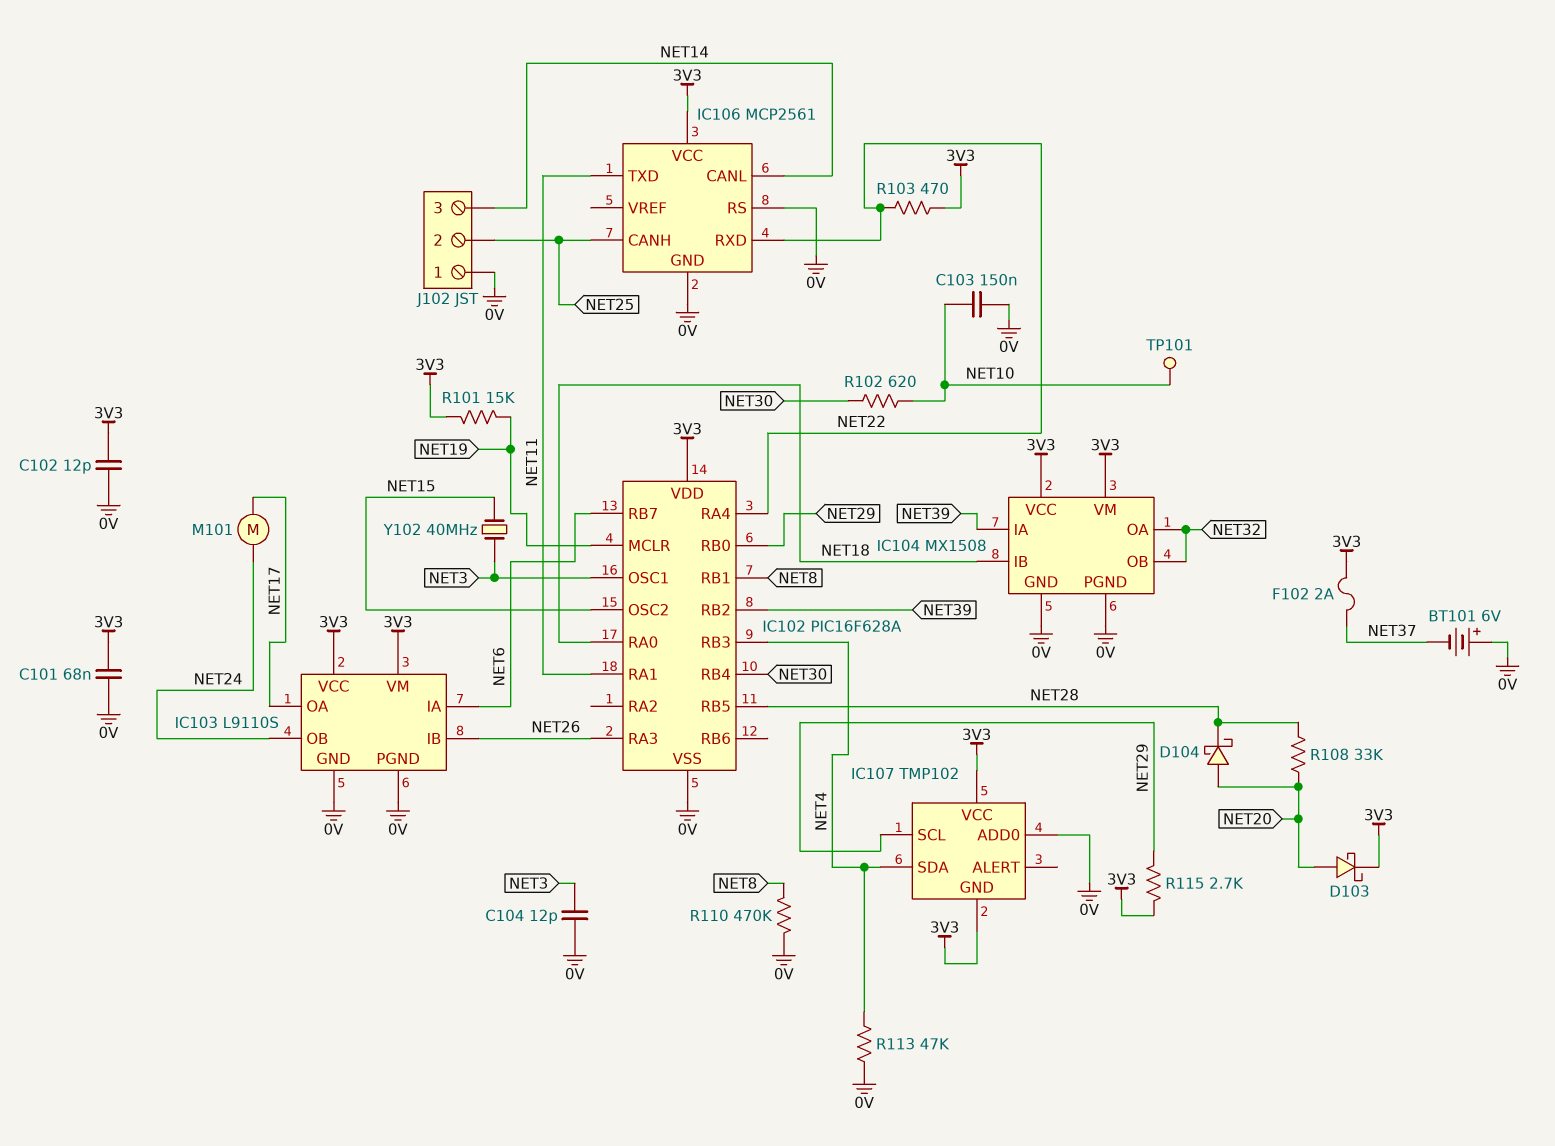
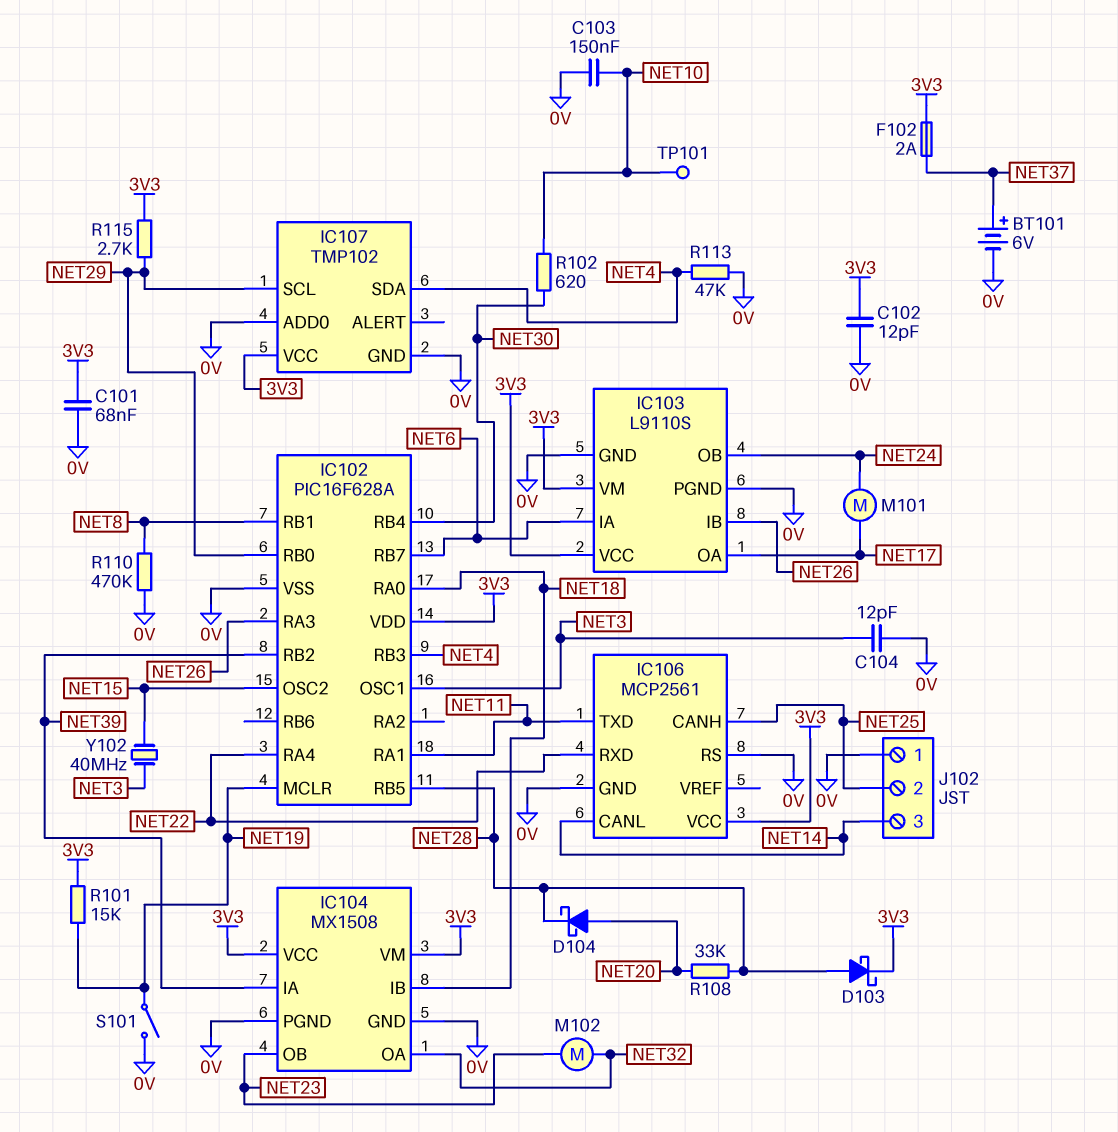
BT101: 6V (plus 0V, minus NET37) -> 6V (plus NET37, minus 0V)
D103: schottky (A NET20, K 3V3) -> schottky (A NET28, K 3V3)
IC104 pin OB: NET32 -> NET23
IC107 pin GND: 3V3 -> 0V
M102: none -> motor (NET23, NET32)
R103: 470 (3V3, NET22) -> none
S101: none -> switch (0V, NET19)

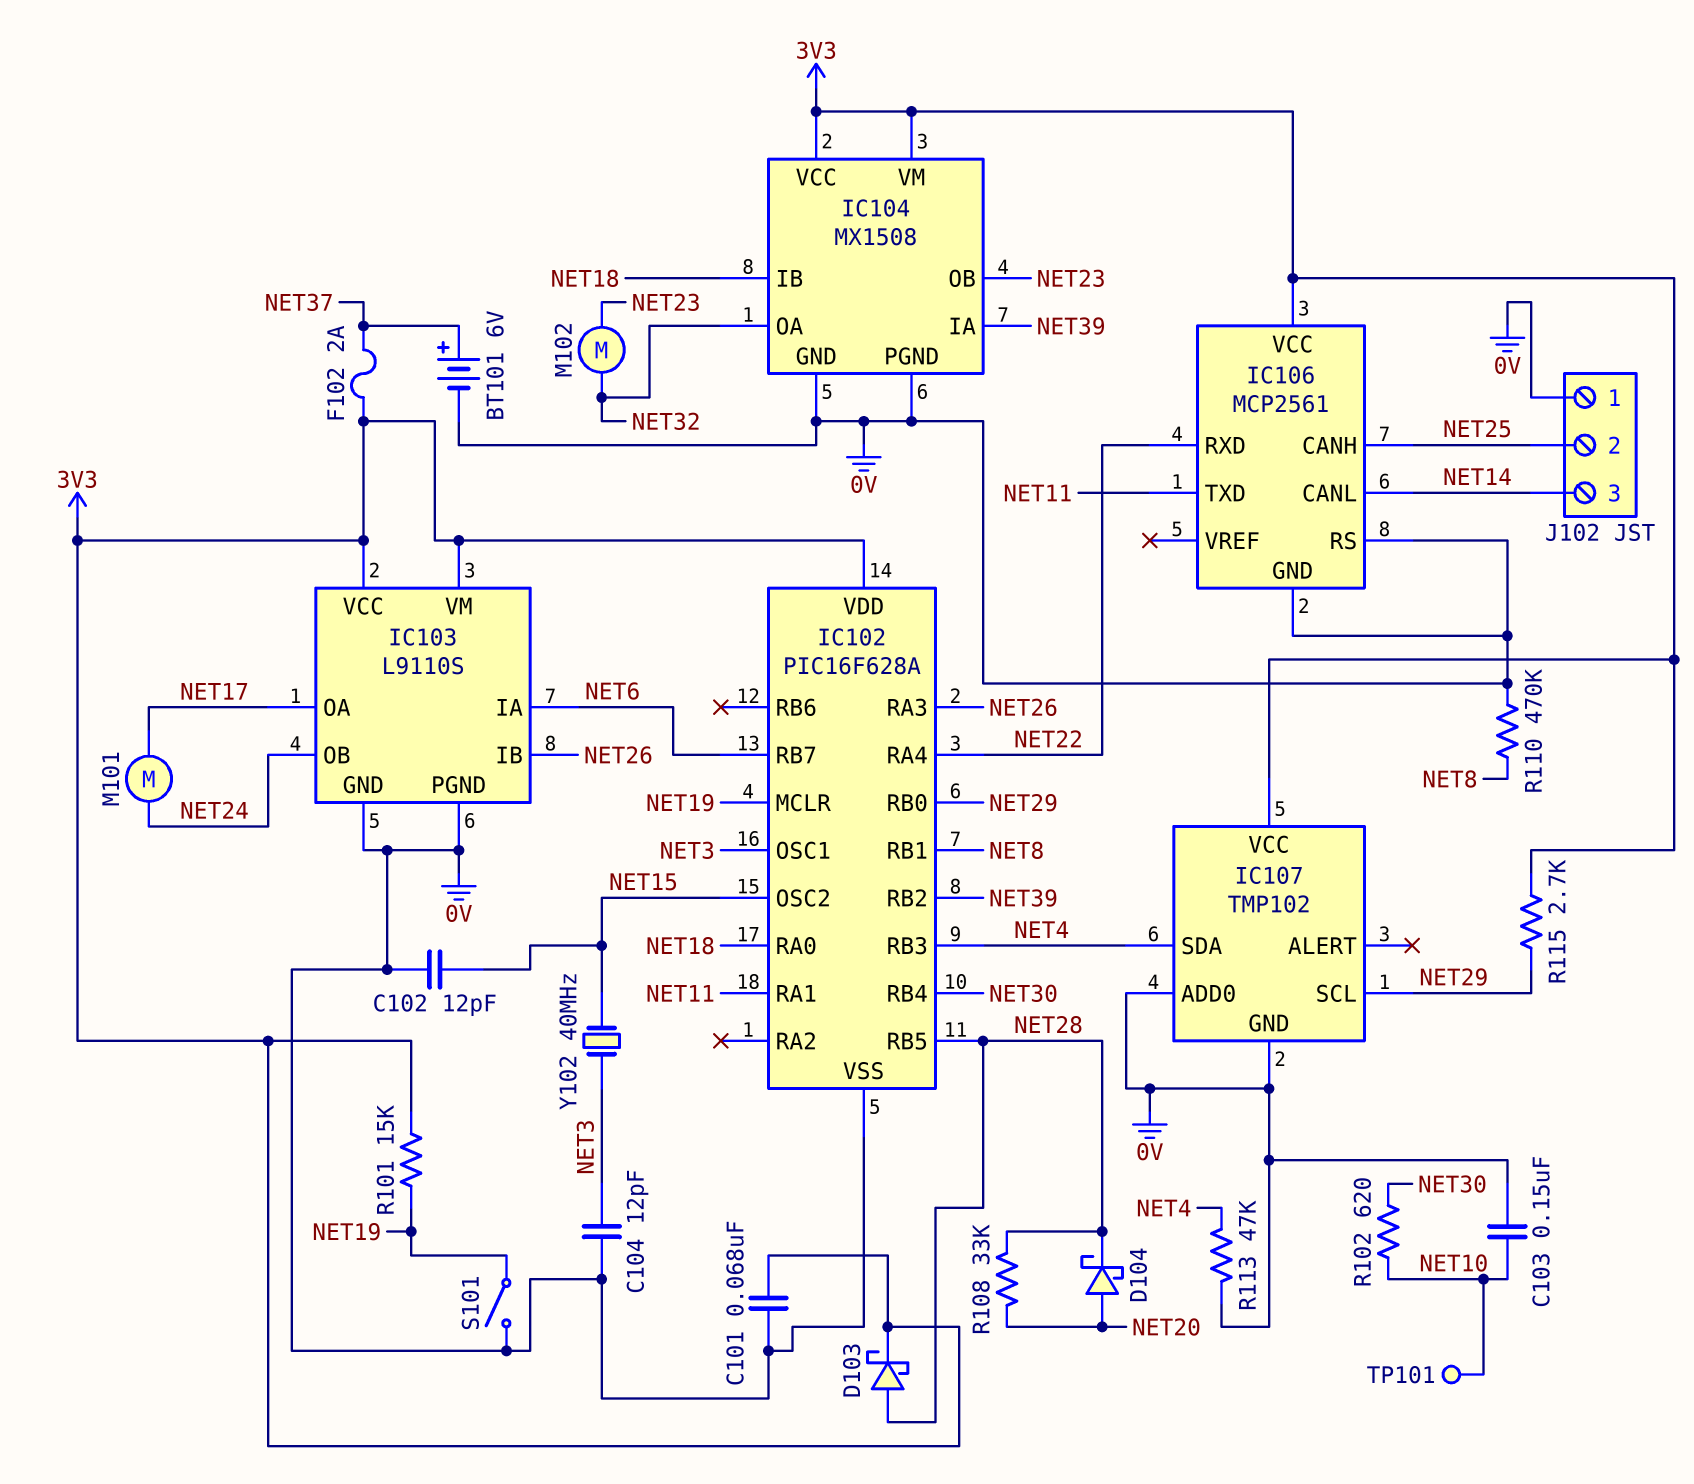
C102: 12pF (0V, 3V3) -> 12pF (0V, NET15)

